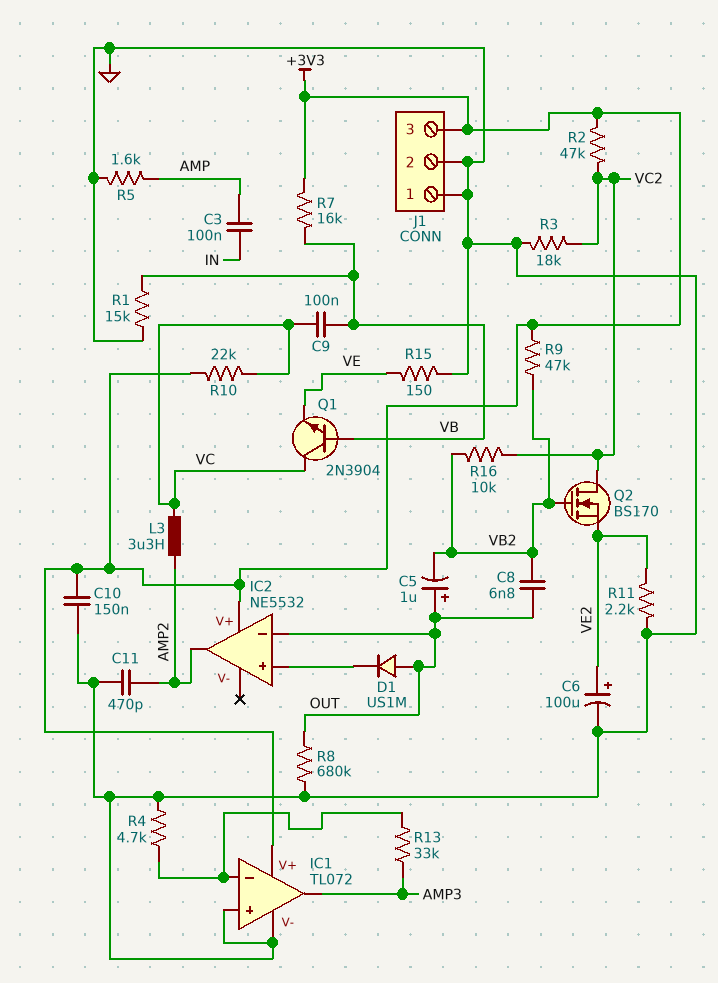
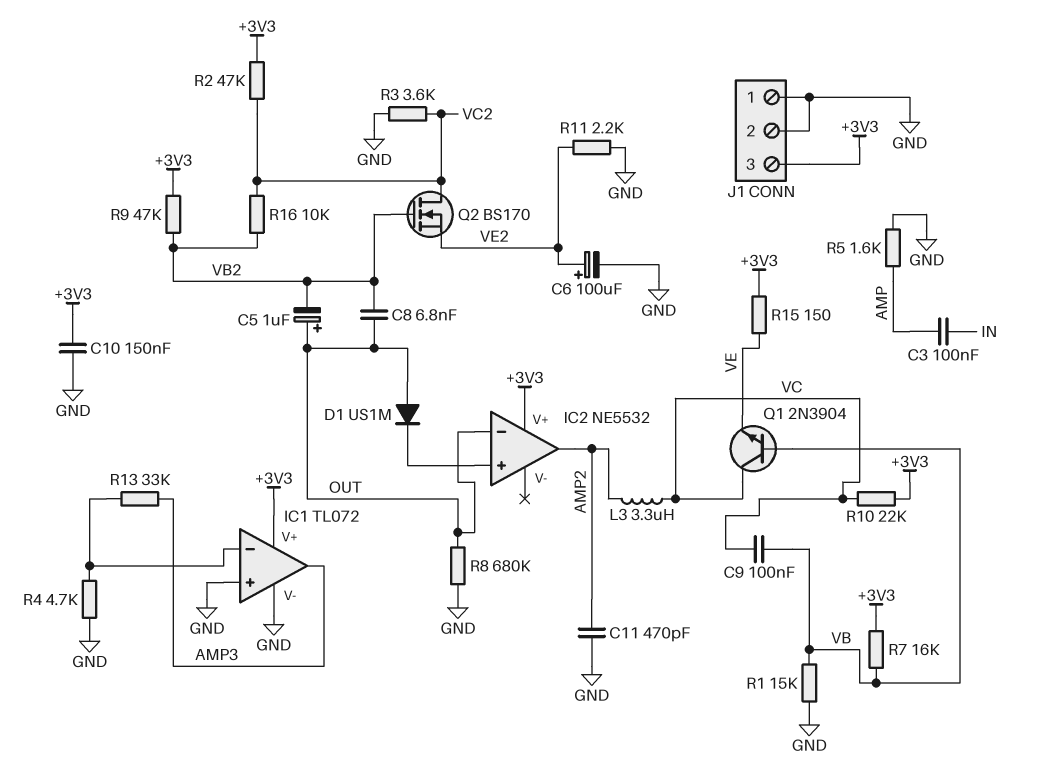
R3: 18k (GND, VC2) -> 3.6k (GND, VC2)
R15: 150 (GND, VE) -> 150 (+3V3, VE)

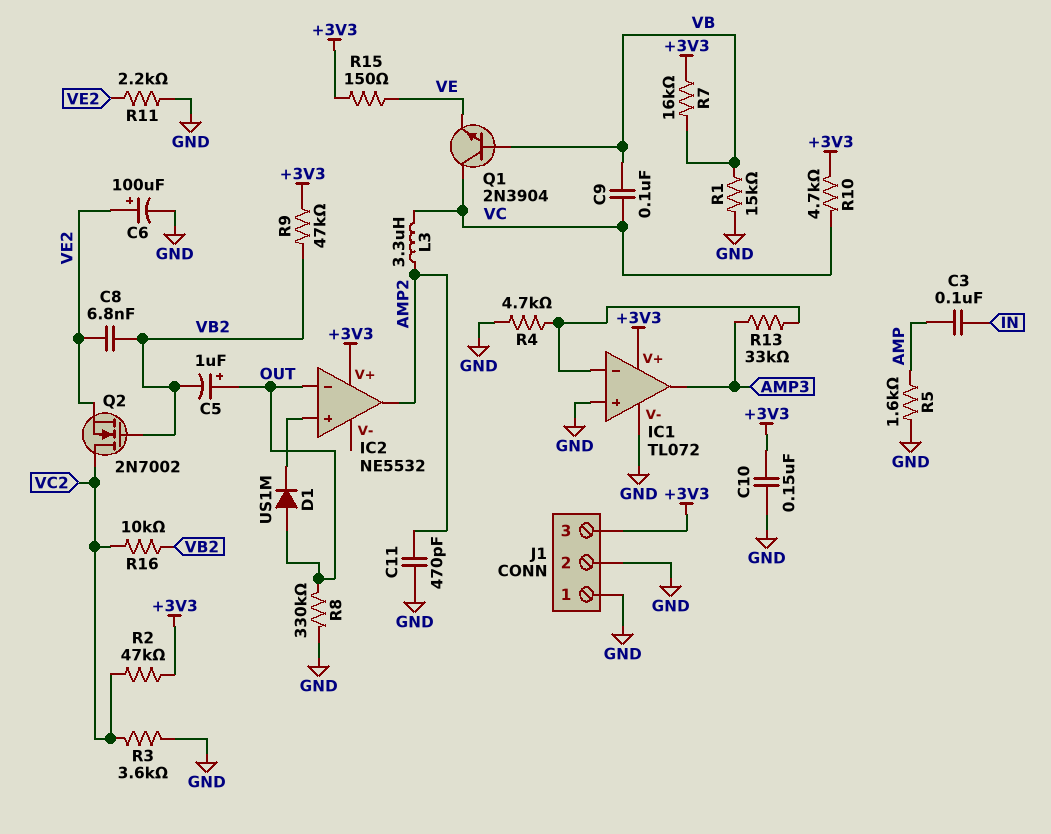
C8: 6.8nF (OUT, VB2) -> 6.8nF (VB2, VE2)
Q2: NMOS BS170 (G VB2, D VC2, S VE2) -> NMOS 2N7002 (G VB2, D VC2, S VE2)
R8: 680k (GND, OUT) -> 330k (GND, OUT)
R10: 22k (+3V3, VC) -> 4.7k (+3V3, VC)

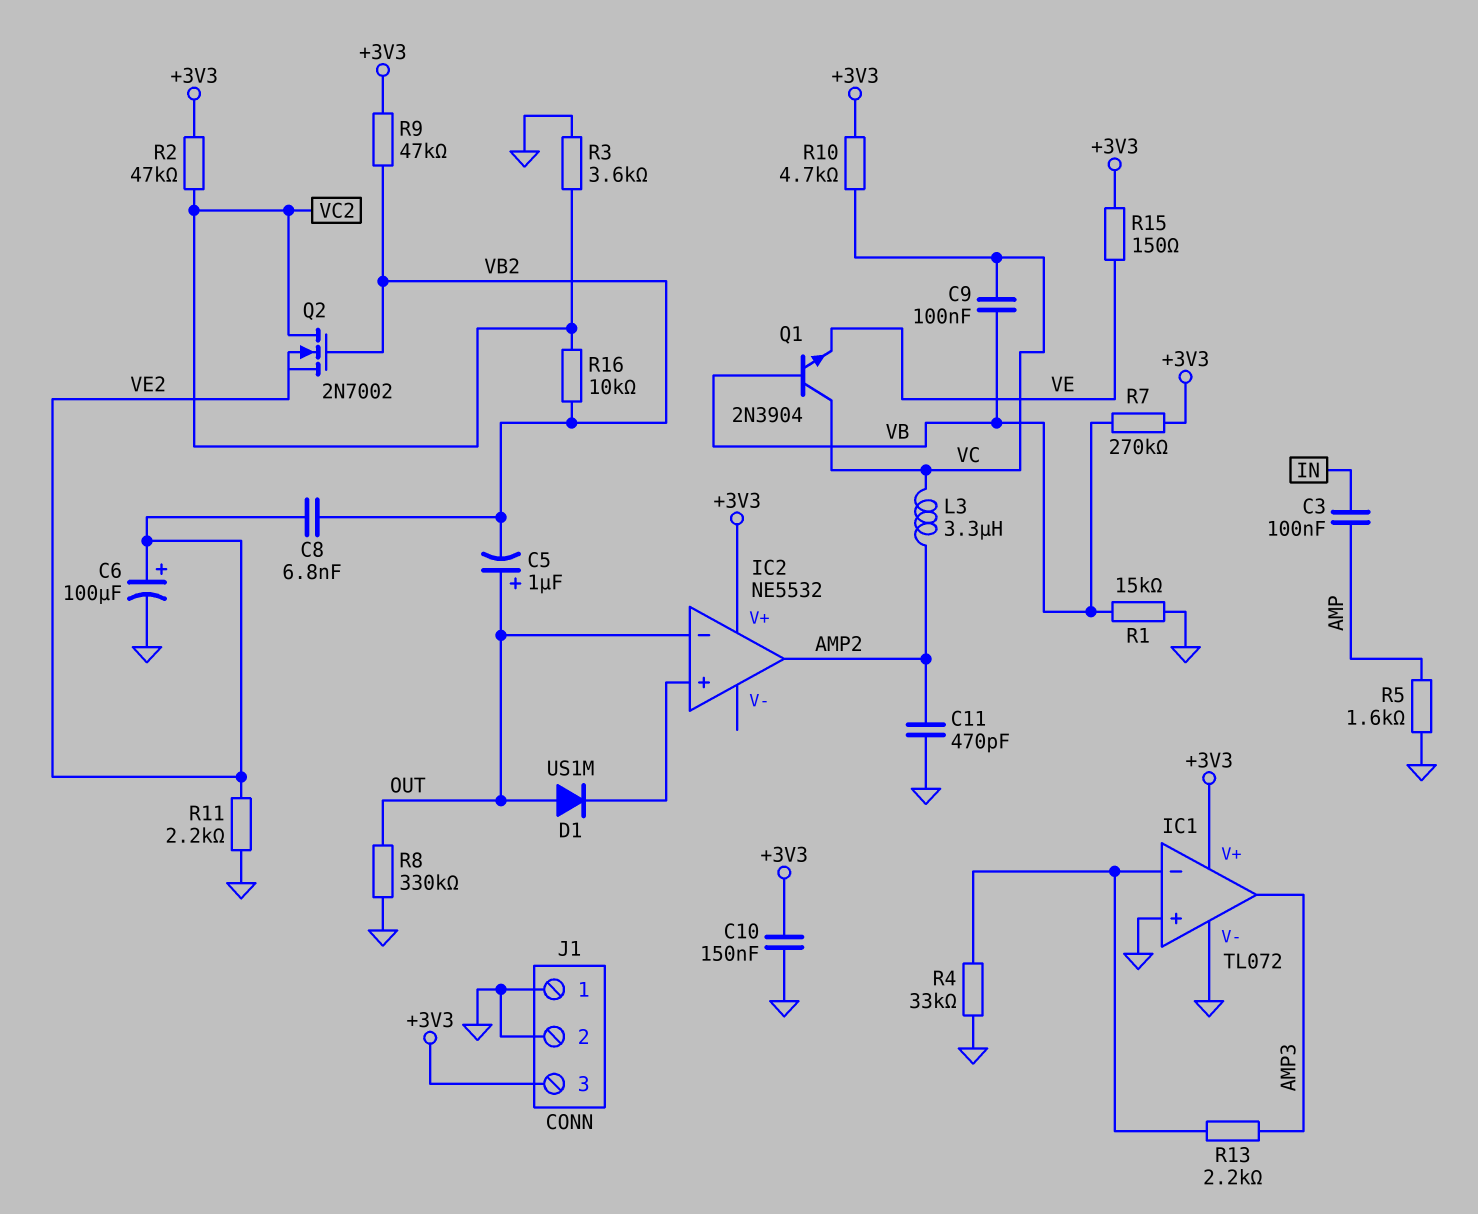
R4: 4.7k (GND, IC1/in-) -> 33k (GND, IC1/in-)
R7: 16k (+3V3, VB) -> 270k (+3V3, VB)
R13: 33k (AMP3, IC1/in-) -> 2.2k (AMP3, IC1/in-)

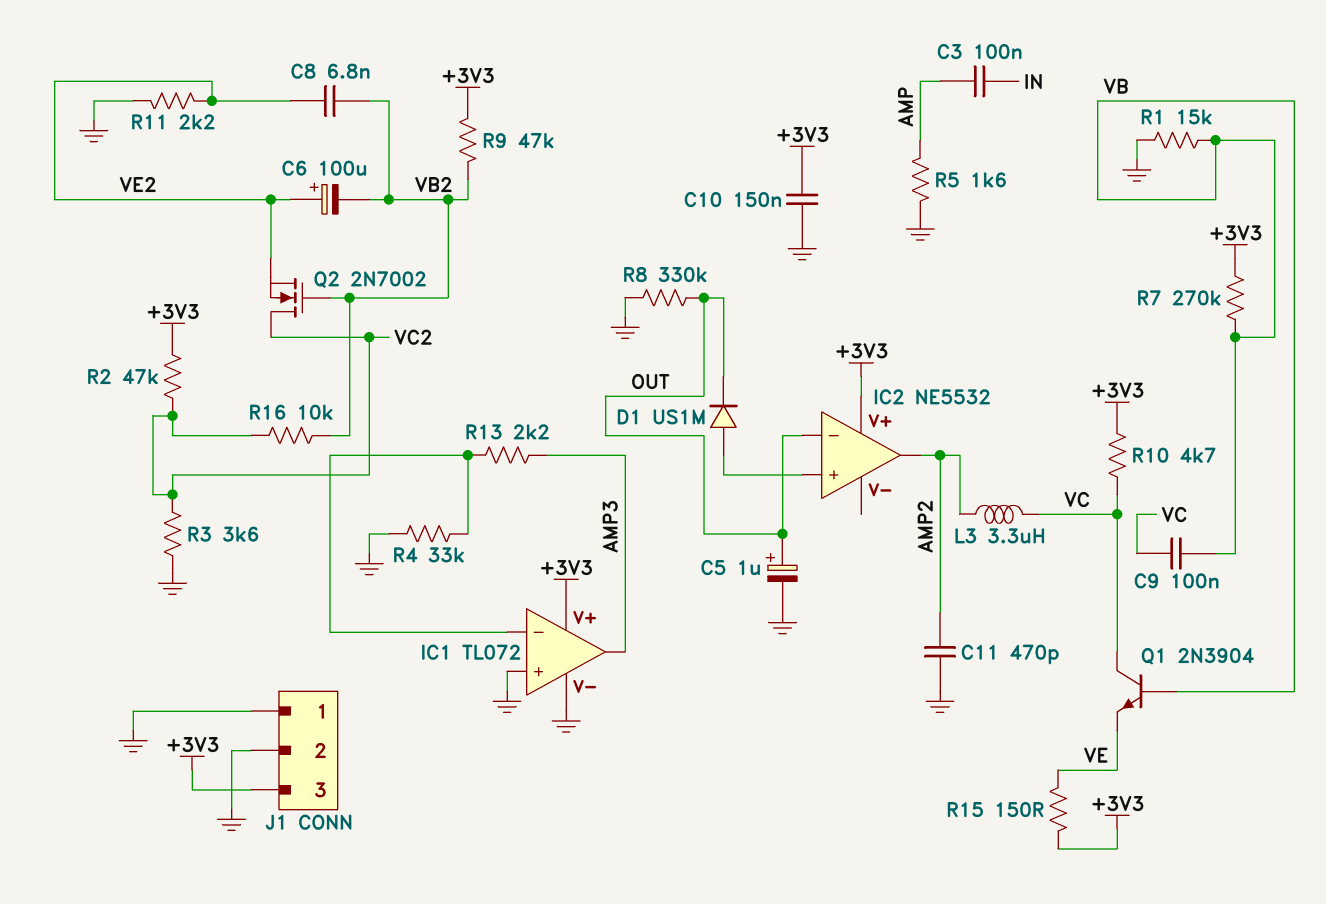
C5: 1uF (plus OUT, minus VB2) -> 1uF (plus OUT, minus GND)
C6: 100uF (plus VE2, minus GND) -> 100uF (plus VE2, minus VB2)
D1: diode US1M (A OUT, K IC2/in+) -> diode US1M (A IC2/in+, K OUT)

